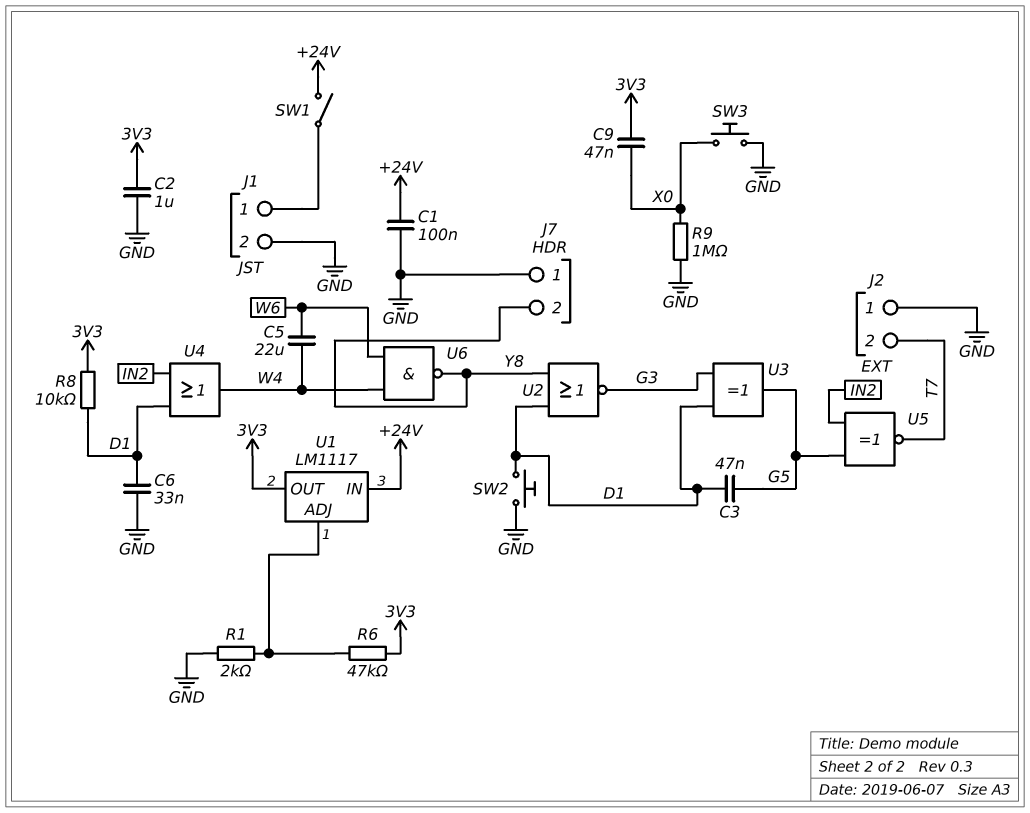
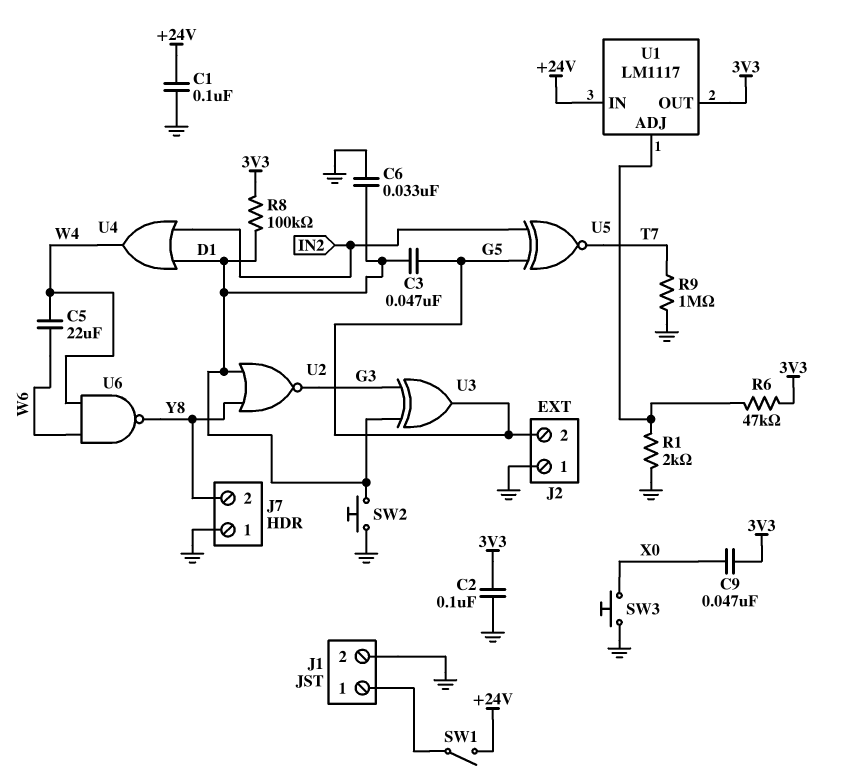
C2: 1uF (3V3, GND) -> 100nF (3V3, GND)
J2 pin 2: T7 -> G5
R8: 10k (3V3, D1) -> 100k (3V3, D1)
R9: 1M (GND, X0) -> 1M (GND, T7)

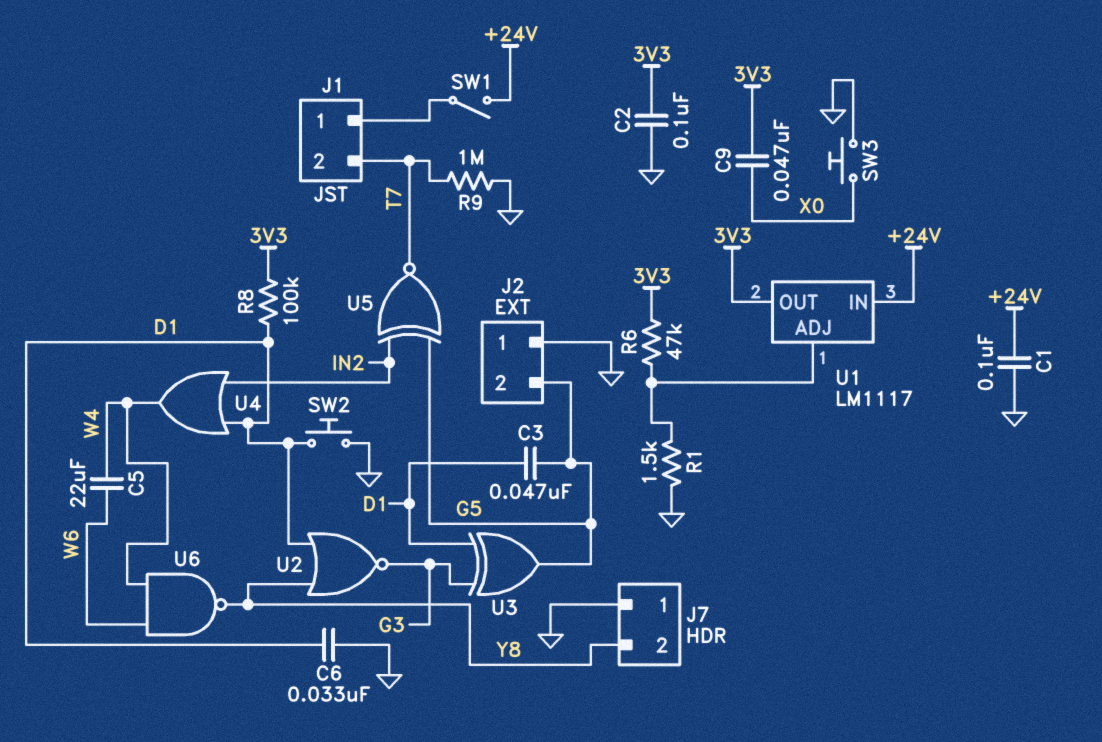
J1 pin 2: GND -> T7
R1: 2k (GND, U1/ADJ) -> 1.5k (GND, U1/ADJ)

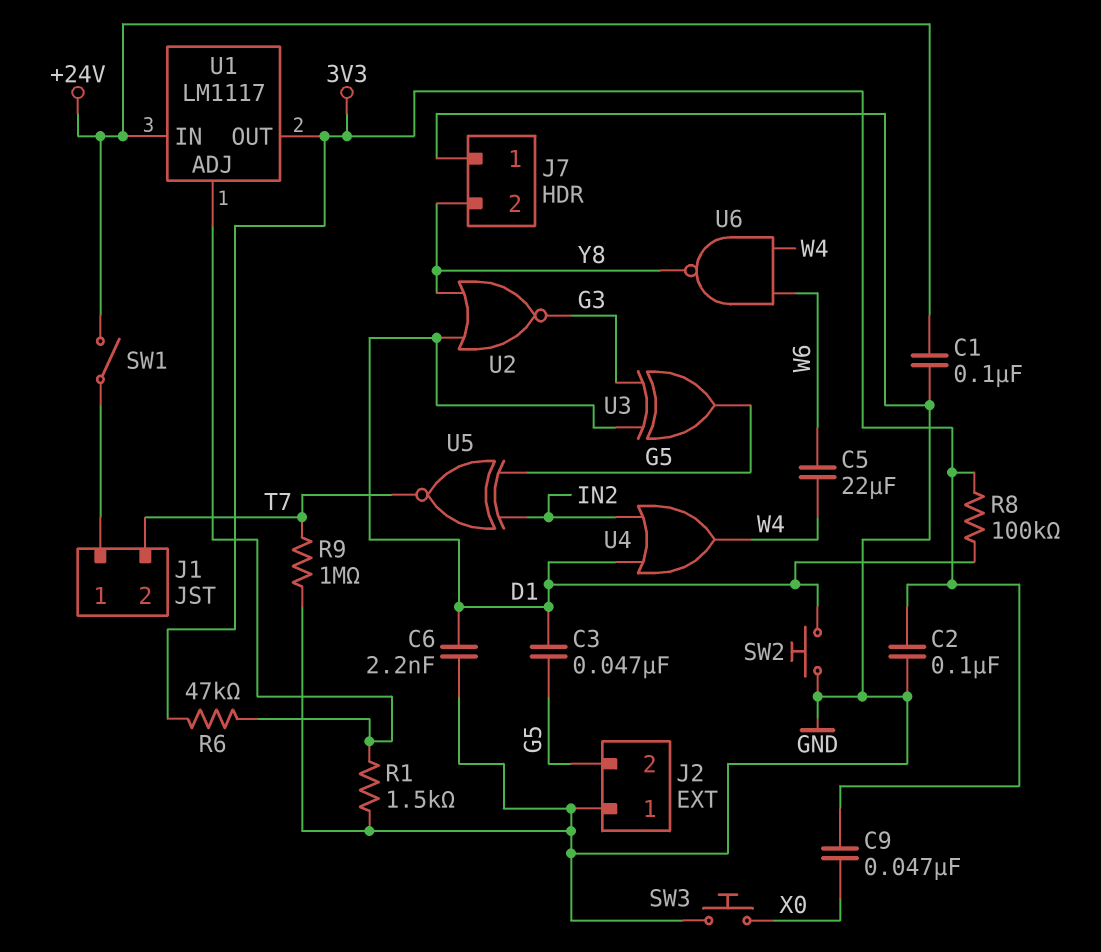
C6: 33nF (D1, GND) -> 2.2nF (D1, GND)

